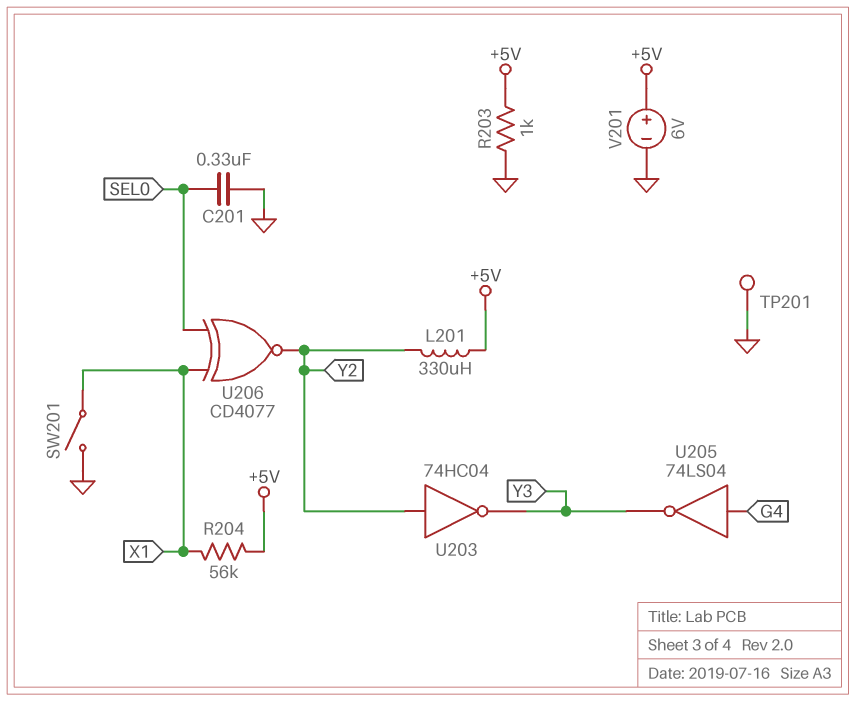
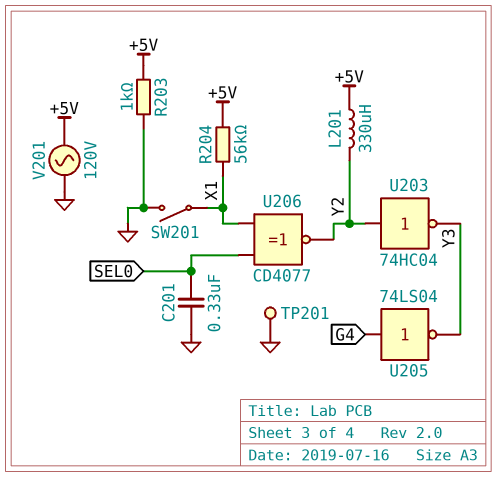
V201: 6V (plus +5V, minus GND) -> AC 120V (+5V, GND)

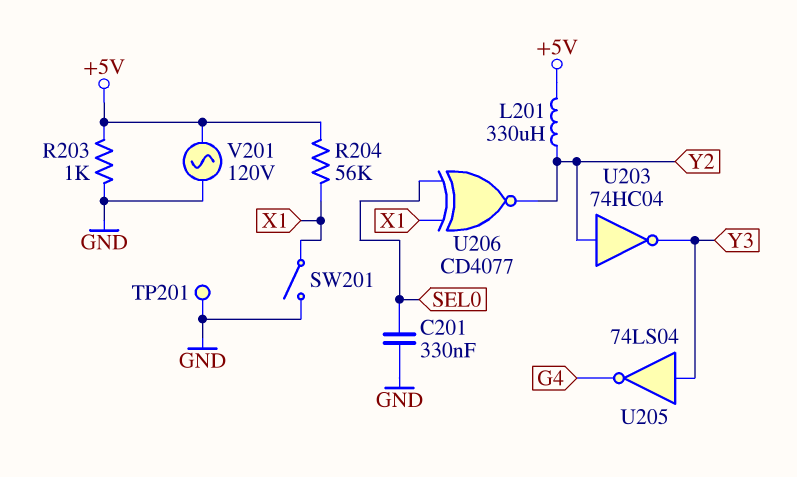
U205: NOT 74LS04 (in G4, out Y3) -> NOT 74LS04 (in Y3, out G4)

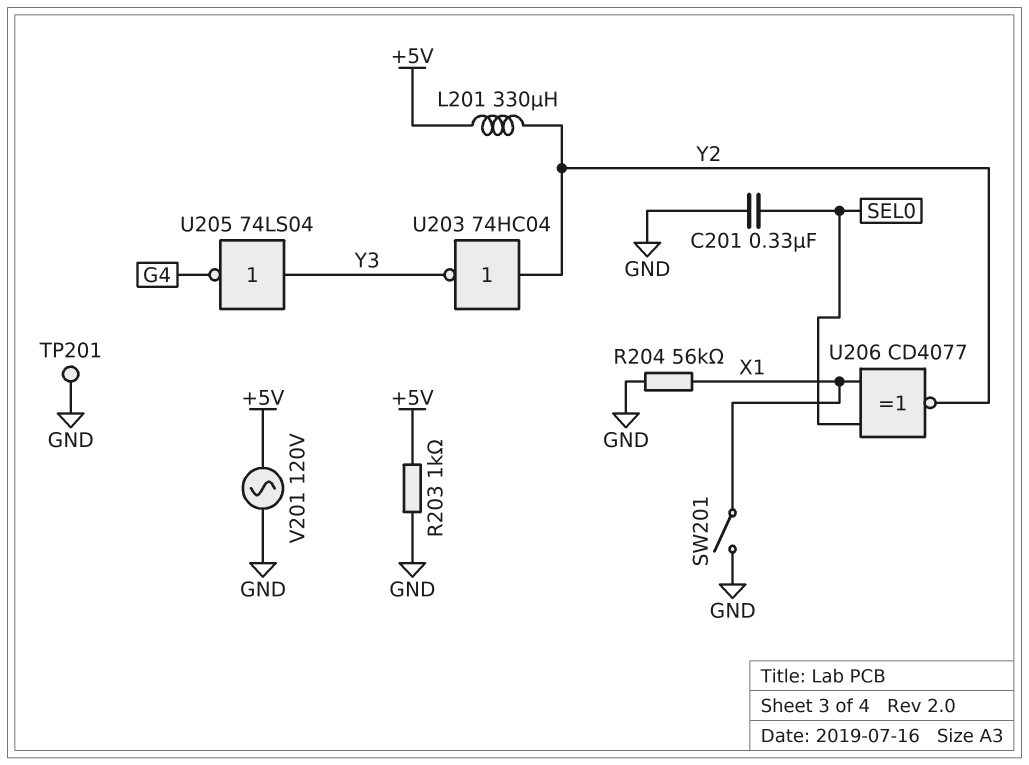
R204: 56k (+5V, X1) -> 56k (GND, X1)

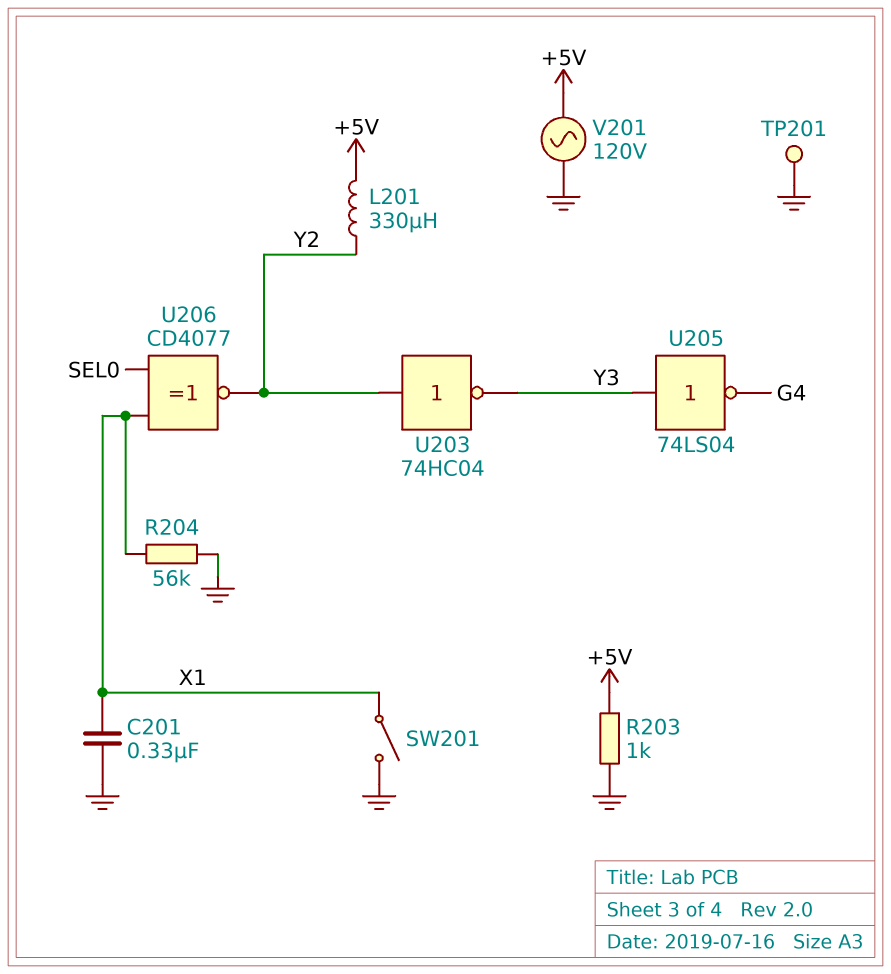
C201: 330nF (GND, SEL0) -> 330nF (GND, X1)

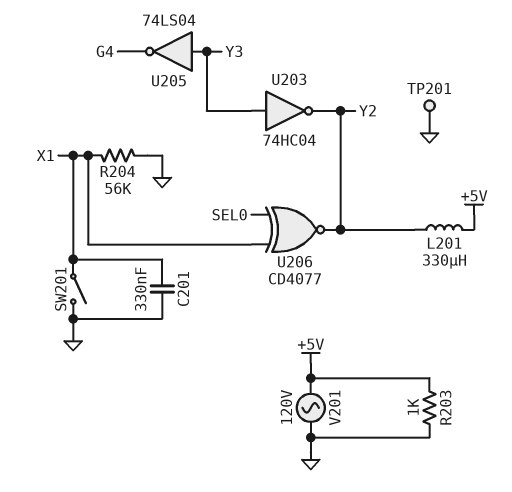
U203: NOT 74HC04 (in Y2, out Y3) -> NOT 74HC04 (in Y3, out Y2)

